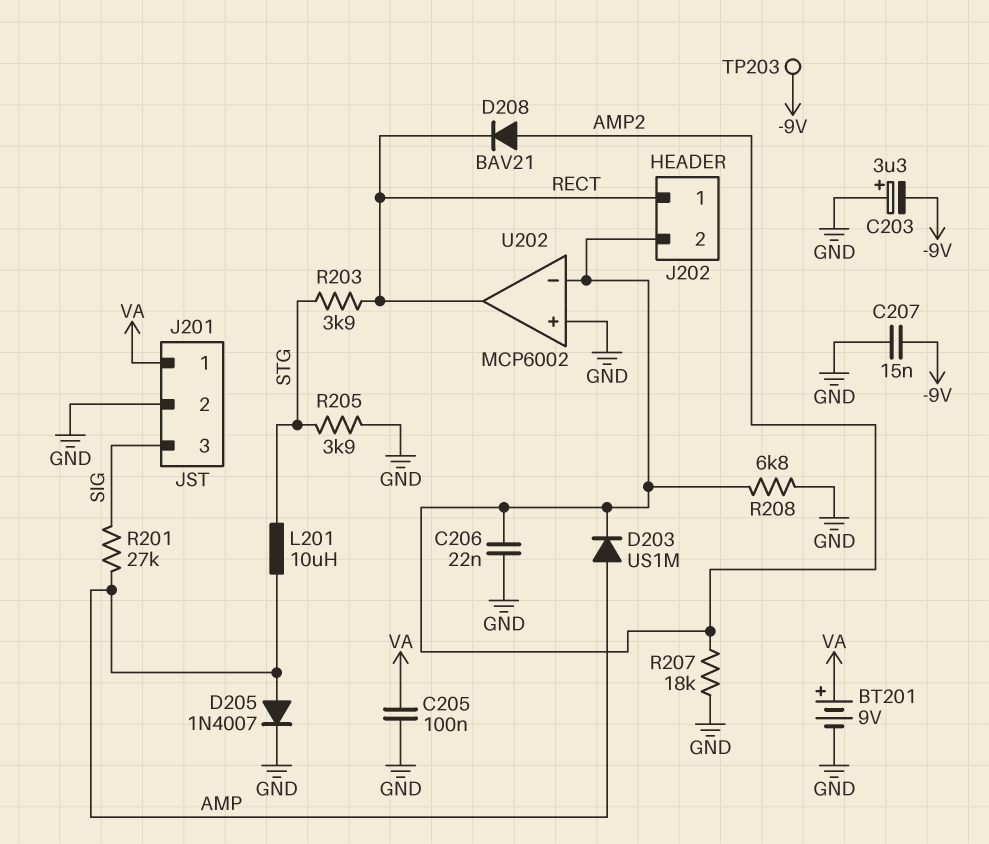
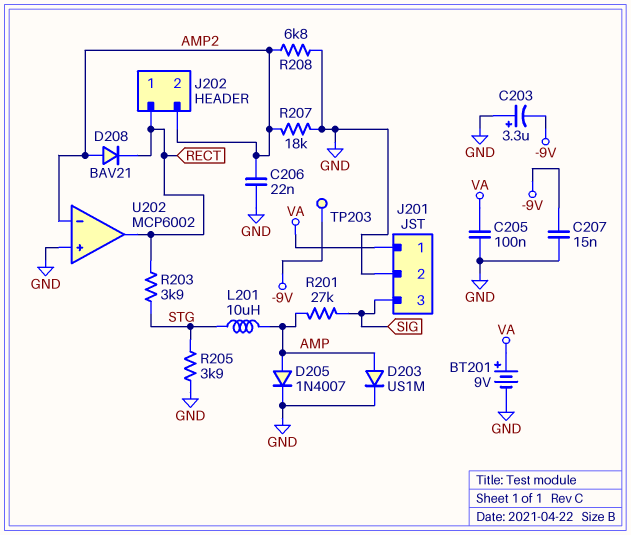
D203: diode US1M (A AMP, K AMP2) -> diode US1M (A AMP, K GND)

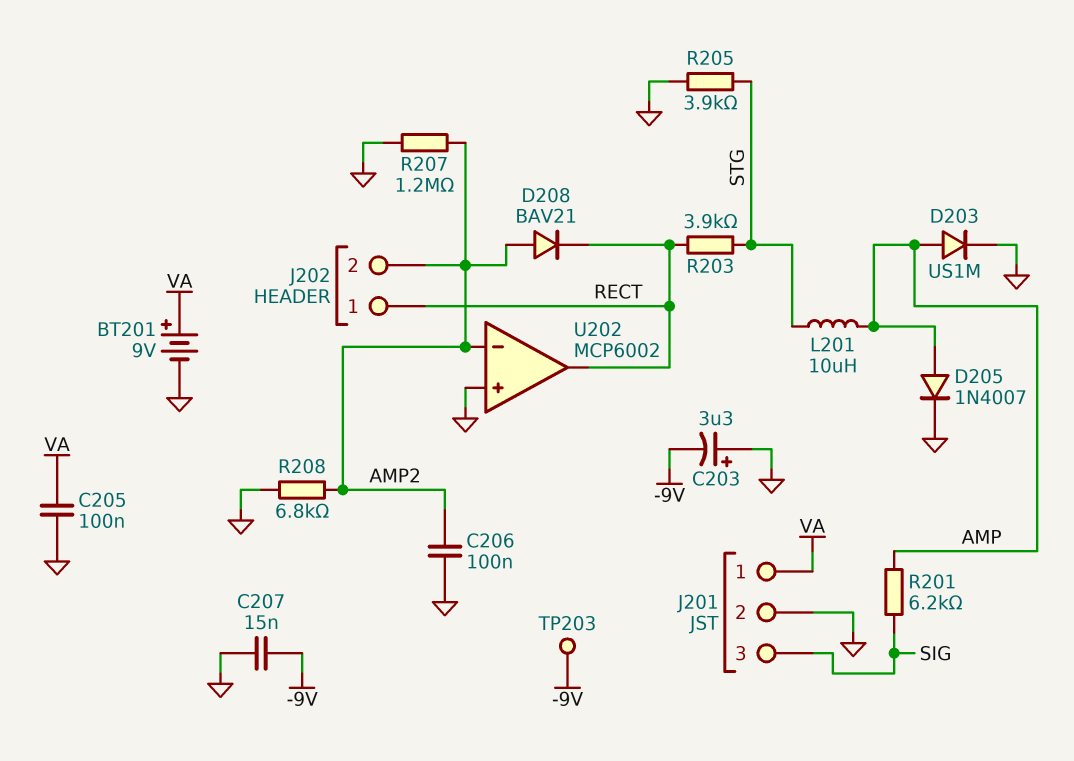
C206: 22nF (AMP2, GND) -> 100nF (AMP2, GND)
R201: 27k (AMP, SIG) -> 6.2k (AMP, SIG)
R207: 18k (AMP2, GND) -> 1.2M (AMP2, GND)

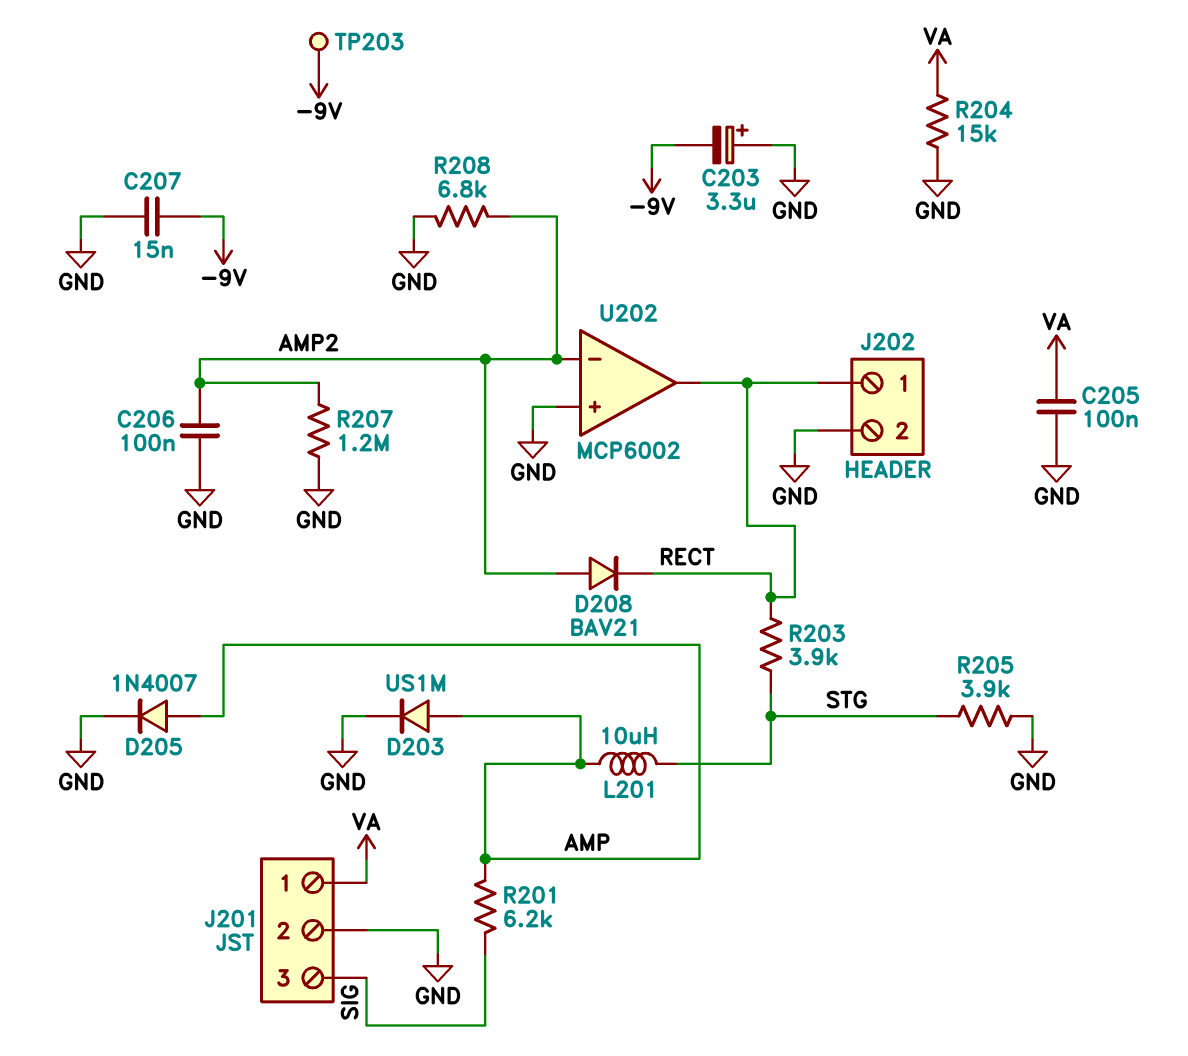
BT201: 9V (plus VA, minus GND) -> none
J202 pin 2: AMP2 -> GND
R204: none -> 15k (GND, VA)

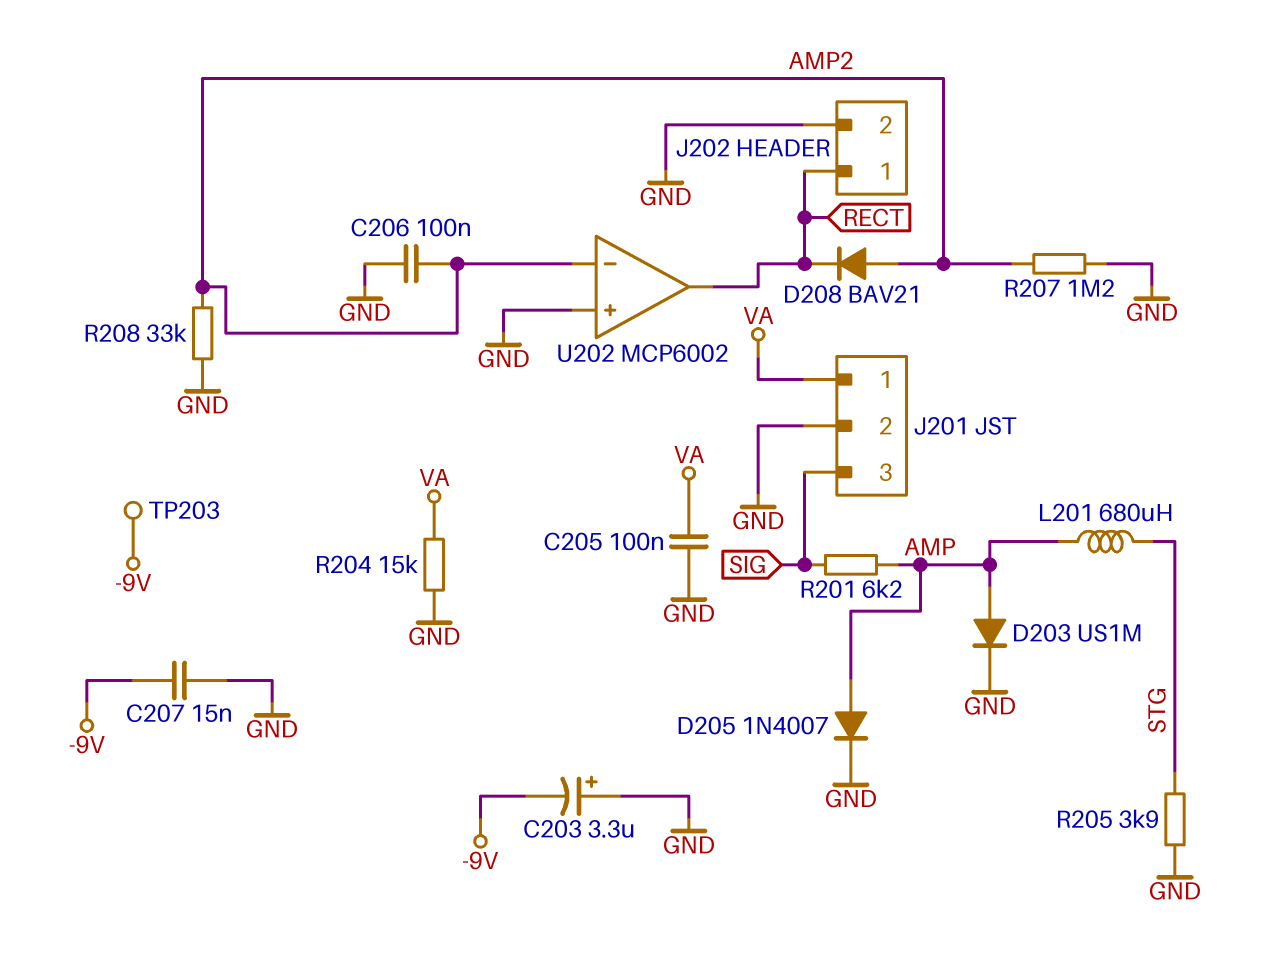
L201: 10uH (AMP, STG) -> 680uH (AMP, STG)
R203: 3.9k (RECT, STG) -> none
R208: 6.8k (AMP2, GND) -> 33k (AMP2, GND)

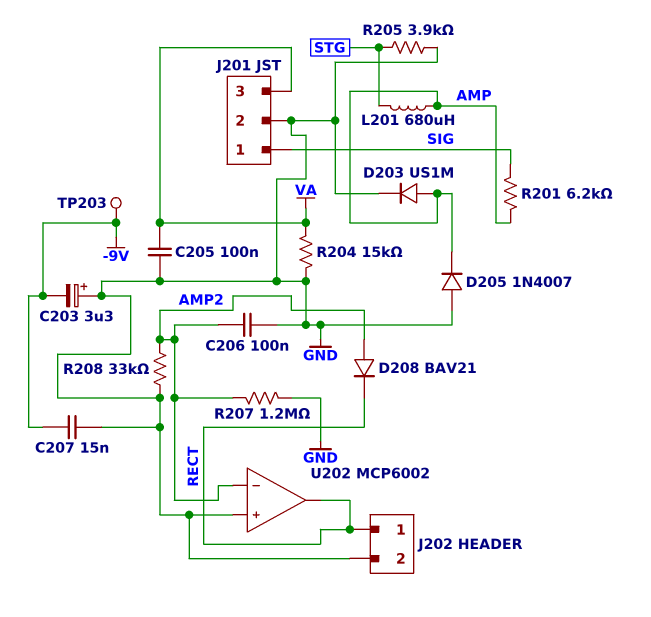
D205: diode 1N4007 (A AMP, K GND) -> diode 1N4007 (A GND, K AMP)
J201 pin 1: VA -> SIG
J201 pin 3: SIG -> VA

